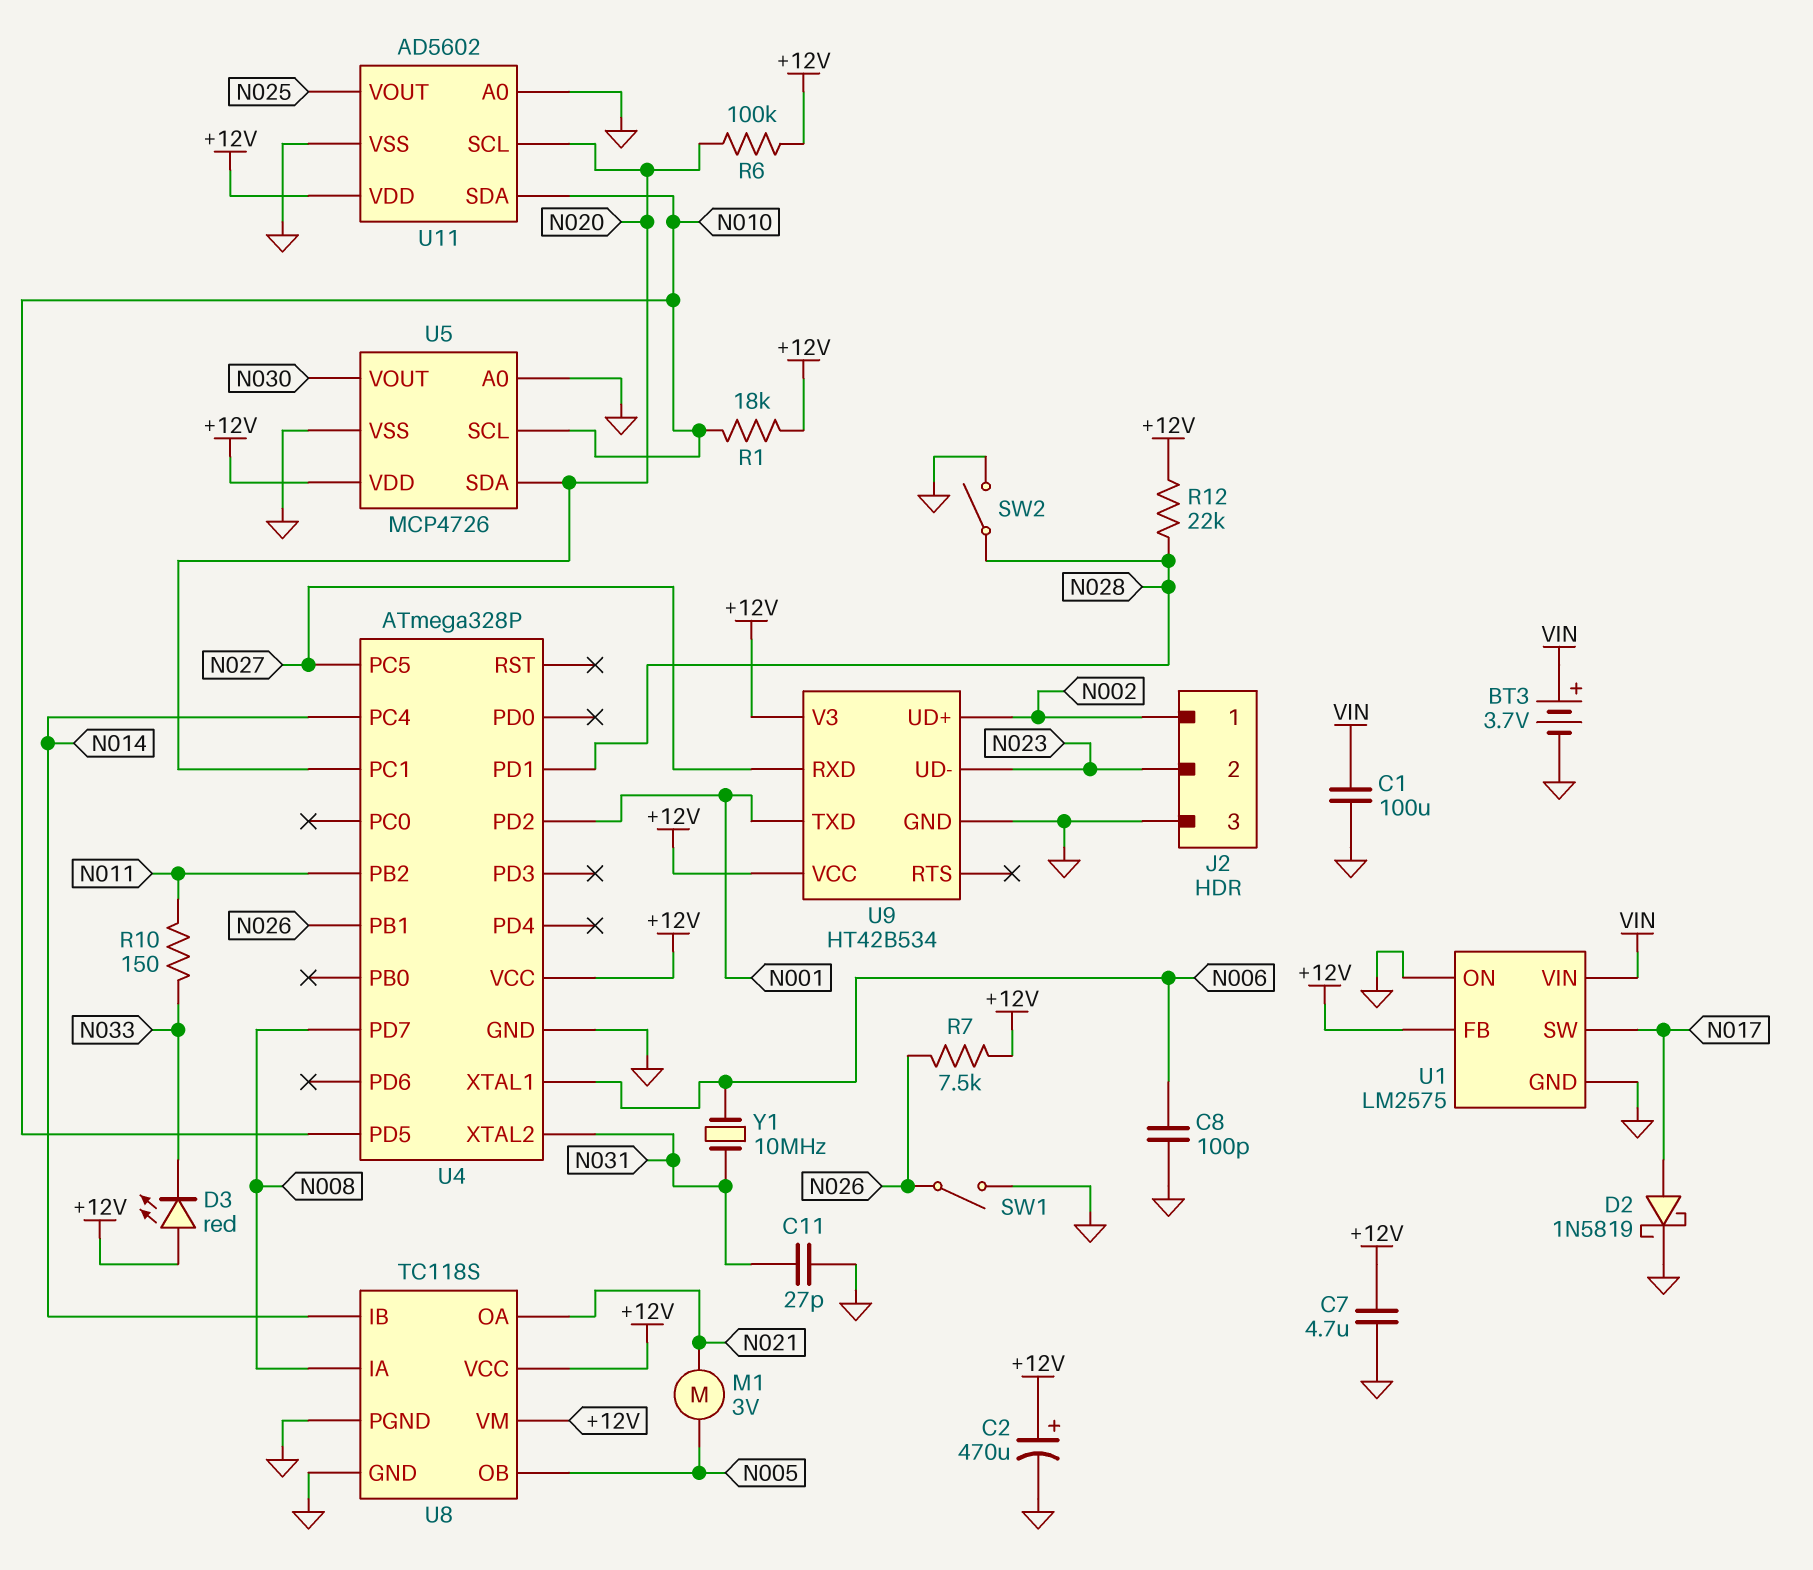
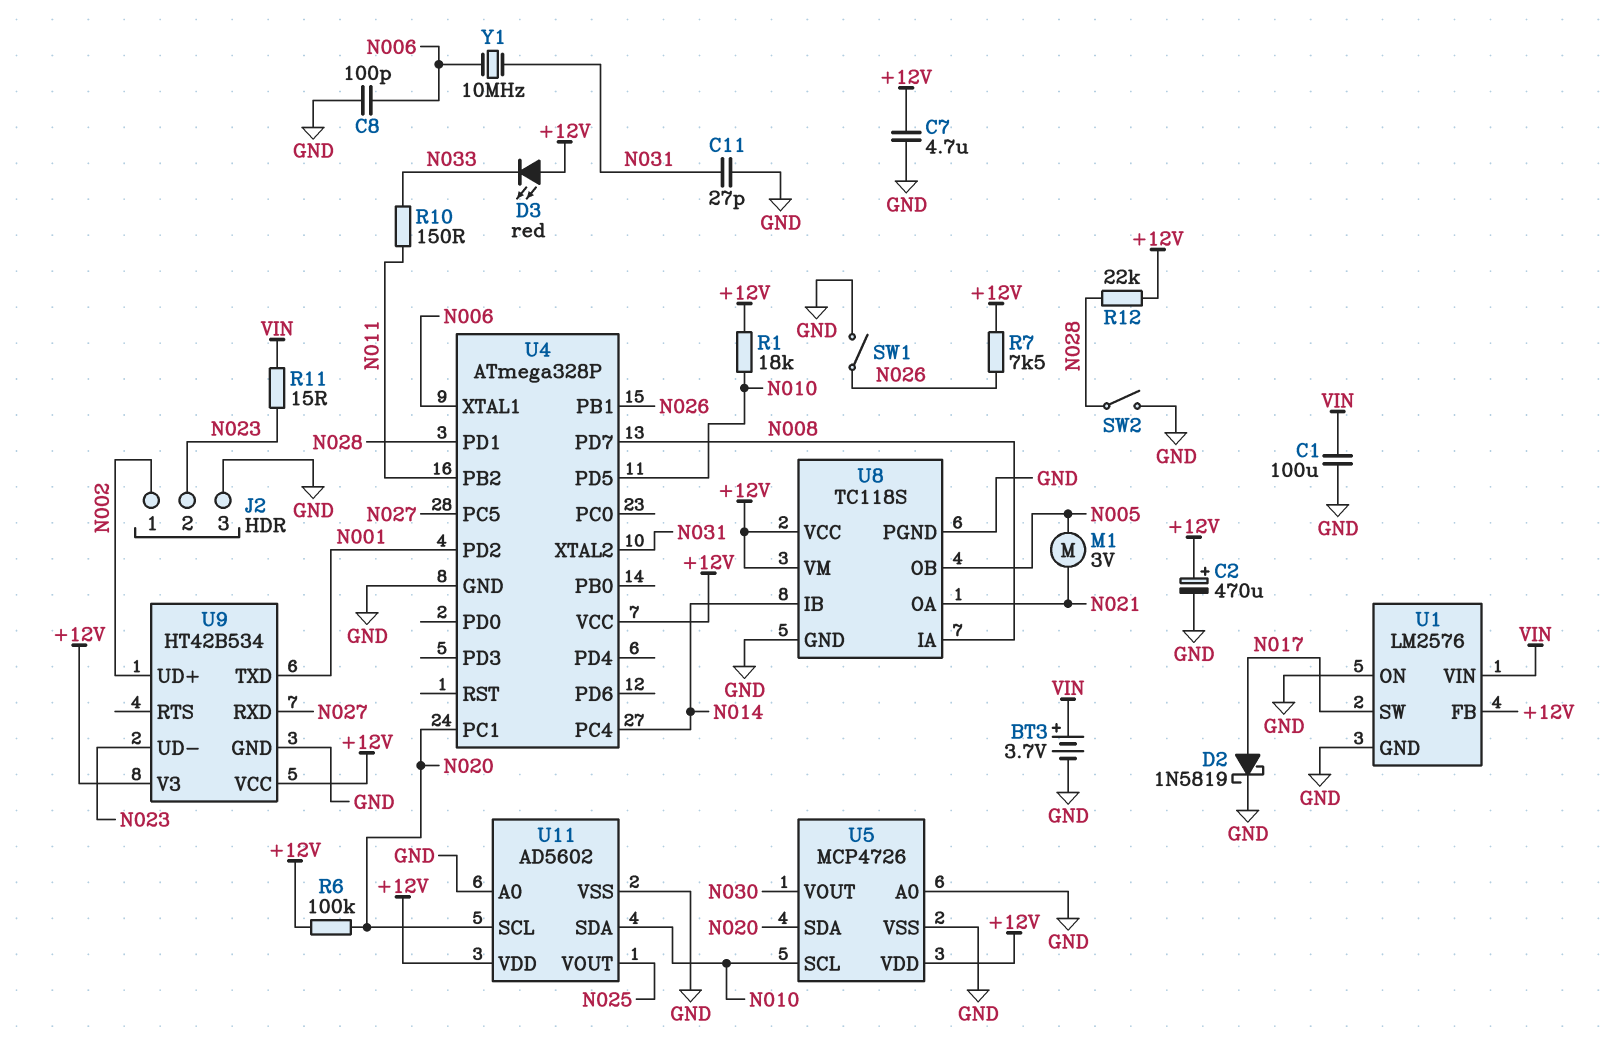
R11: none -> 15 (N023, VIN)
U1: LM2575 -> LM2576

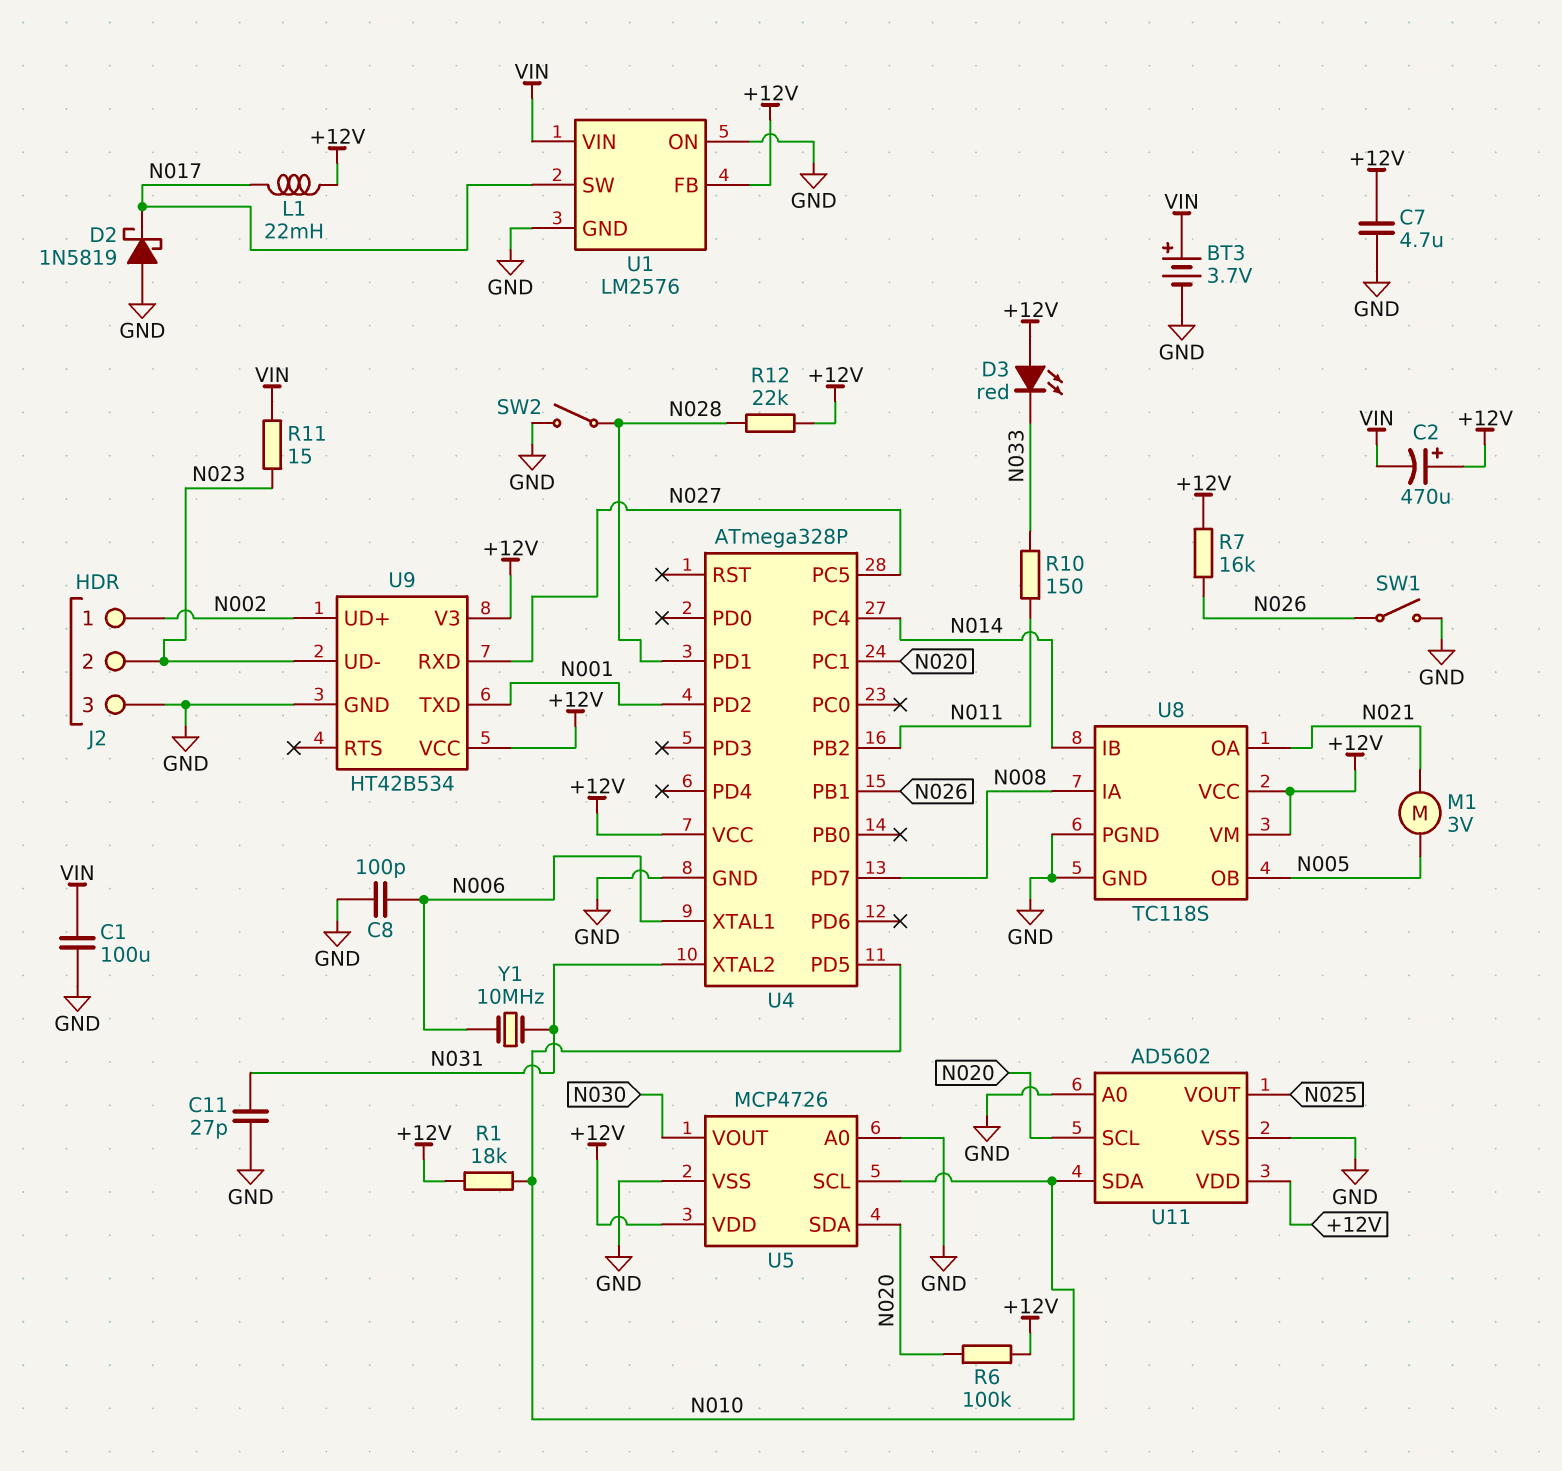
C2: 470uF (plus +12V, minus GND) -> 470uF (plus +12V, minus VIN)
D2: schottky 1N5819 (A N017, K GND) -> schottky 1N5819 (A GND, K N017)
L1: none -> 22mH (+12V, N017)
R7: 7.5k (+12V, N026) -> 16k (+12V, N026)

